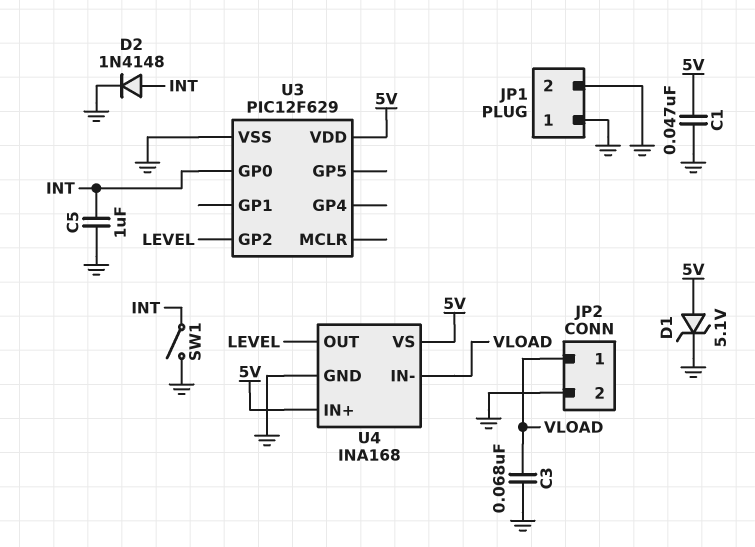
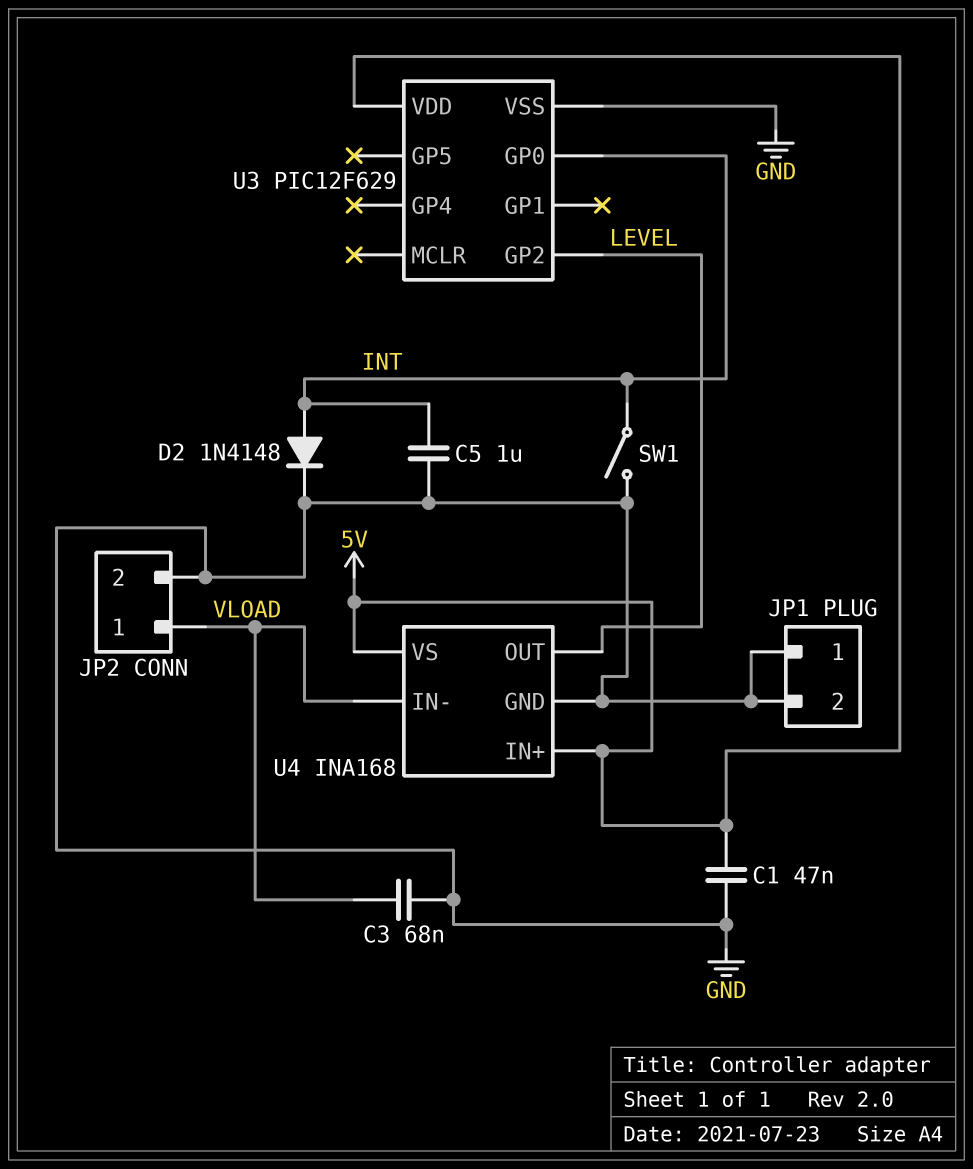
D1: zener 5.1V (A 5V, K GND) -> none

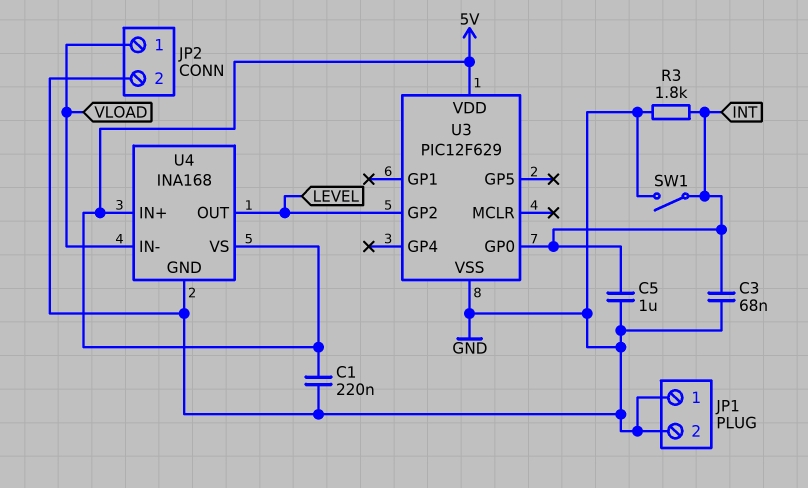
C1: 47nF (5V, GND) -> 220nF (5V, GND)
C3: 68nF (GND, VLOAD) -> 68nF (GND, INT)
D2: diode 1N4148 (A INT, K GND) -> none
R3: none -> 1.8k (GND, INT)

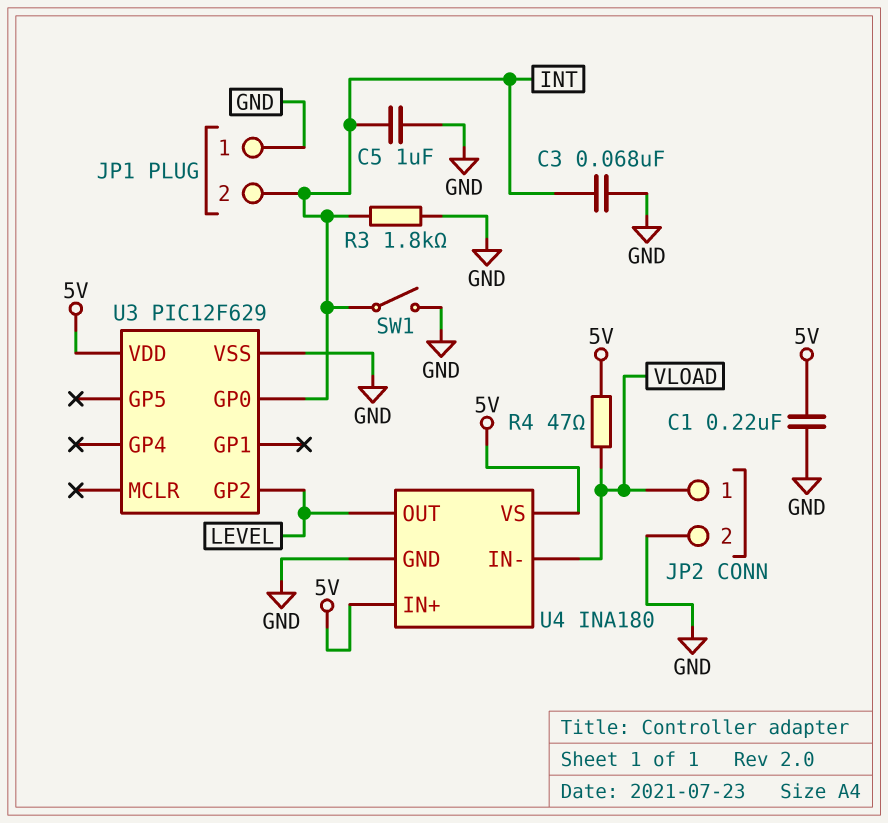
JP1 pin 2: GND -> INT
R4: none -> 47 (5V, VLOAD)
U4: INA168 -> INA180

